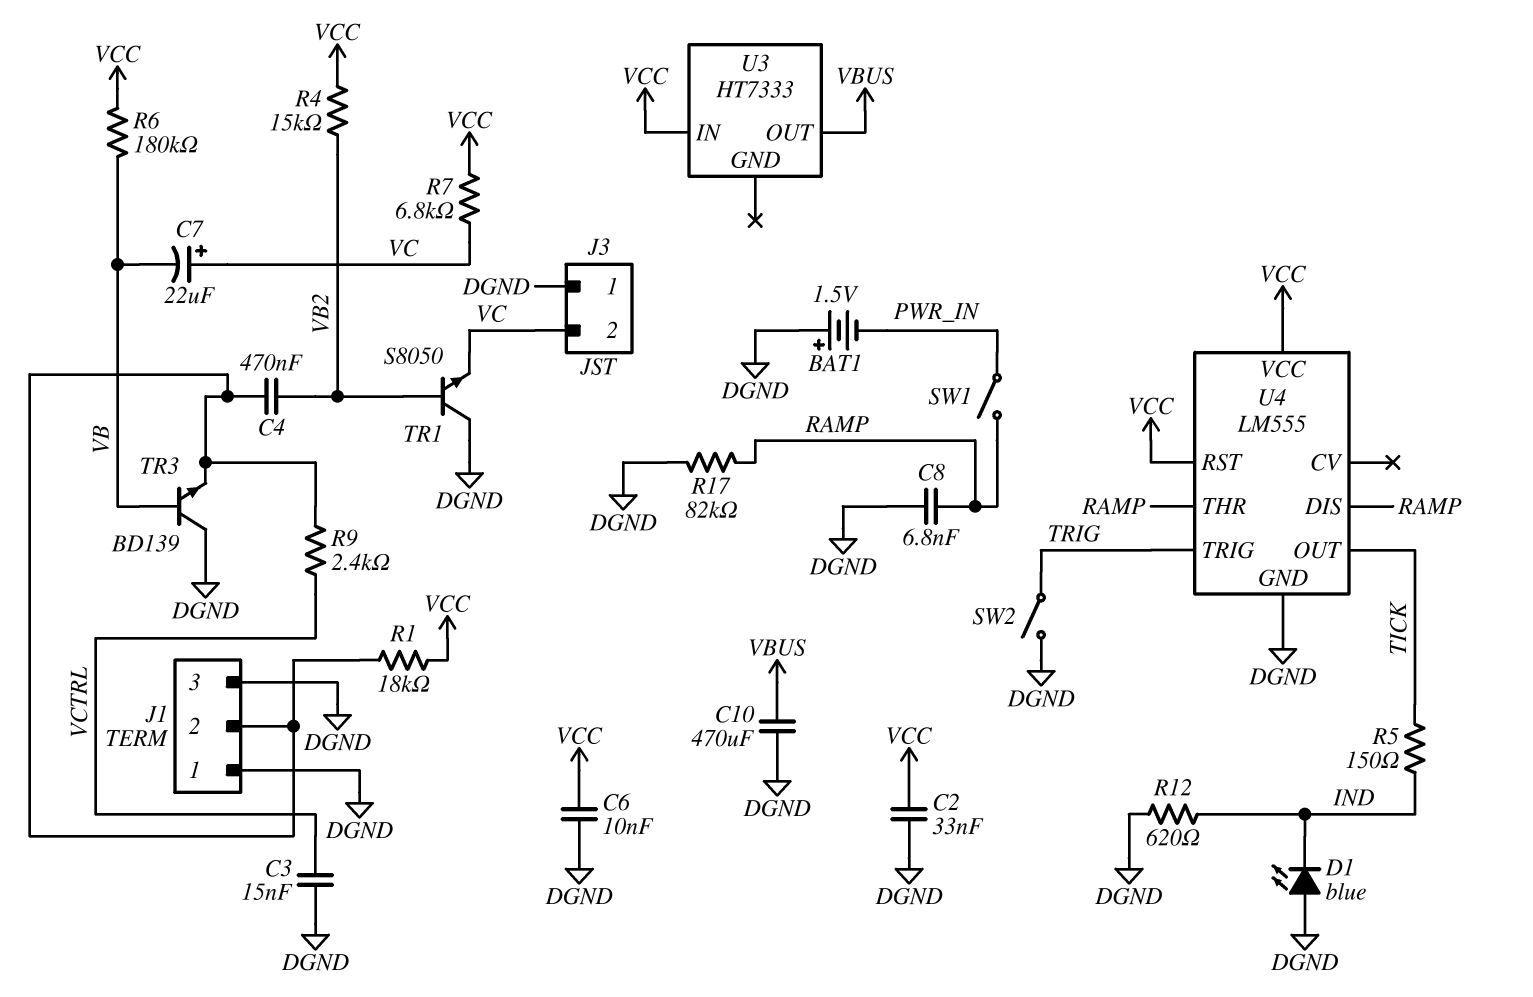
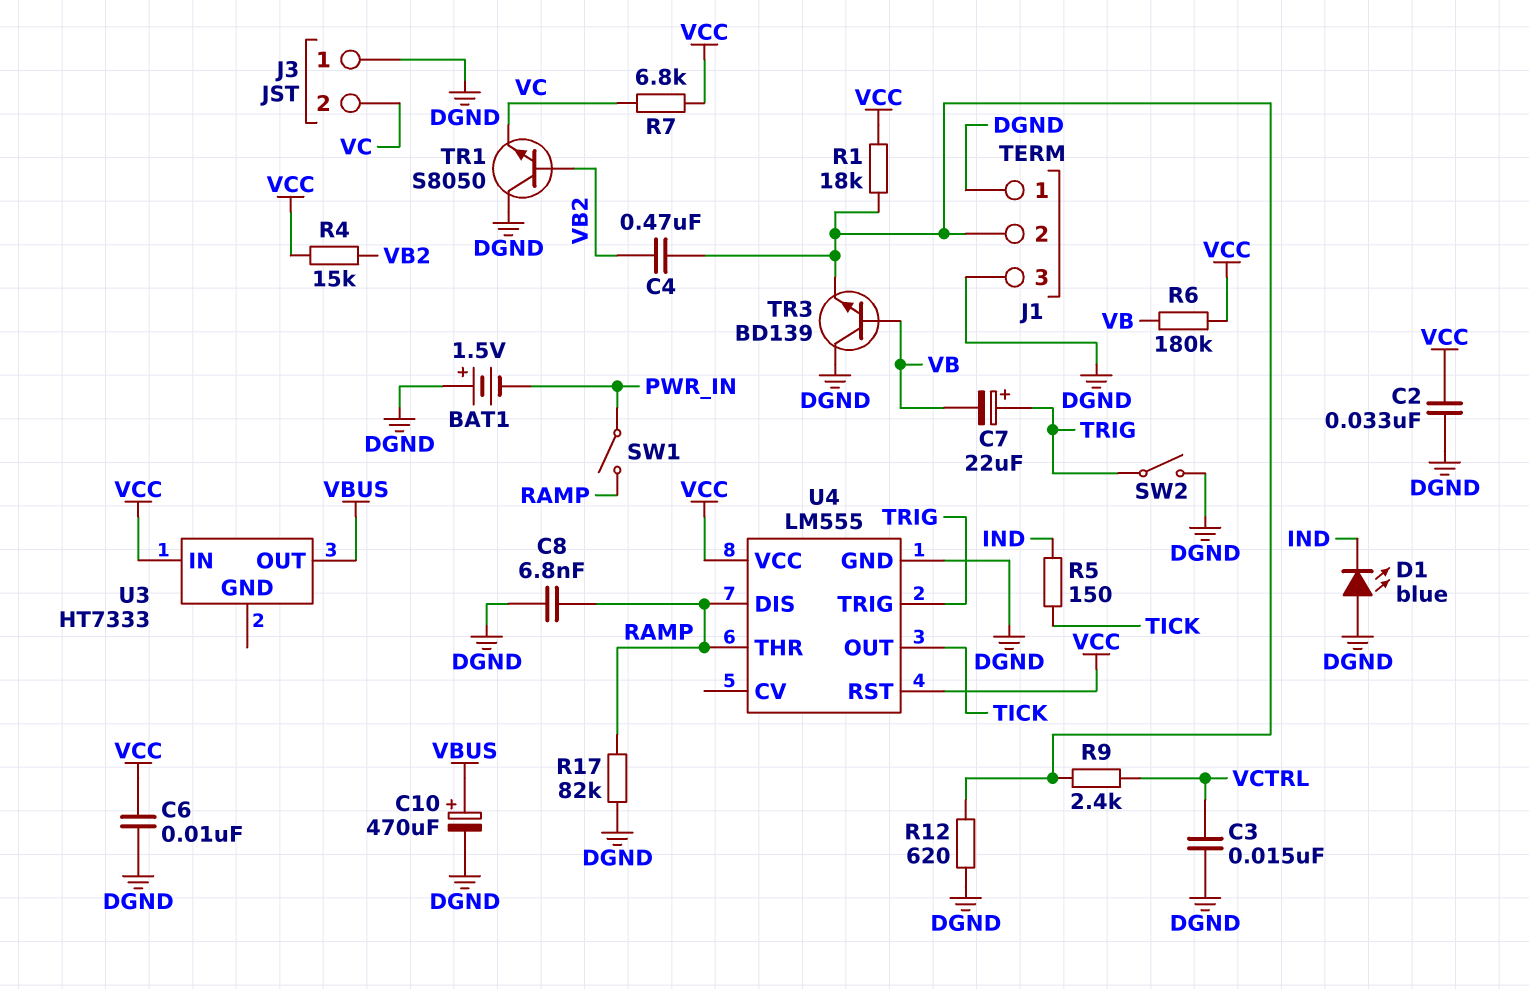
C7: 22uF (plus VC, minus VB) -> 22uF (plus TRIG, minus VB)
C10: 470uF (DGND, VBUS) -> 470uF (plus VBUS, minus DGND)
R12: 620 (DGND, IND) -> 620 (DGND, J1/2)

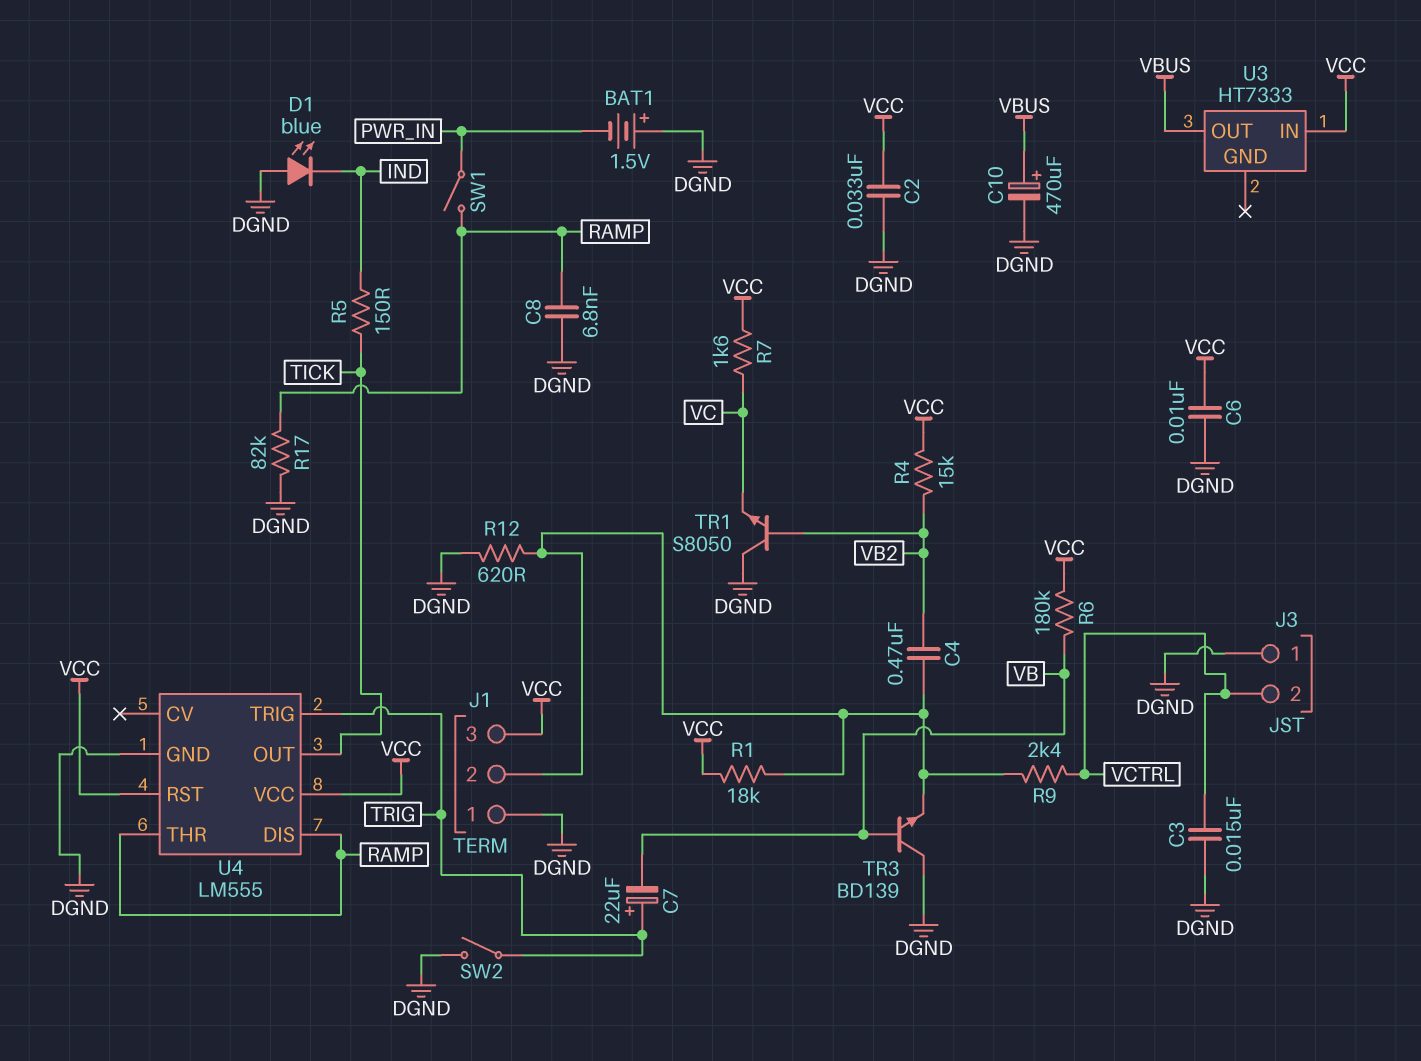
J1 pin 3: DGND -> VCC
J3 pin 2: VC -> VCTRL
R7: 6.8k (VC, VCC) -> 1.6k (VC, VCC)

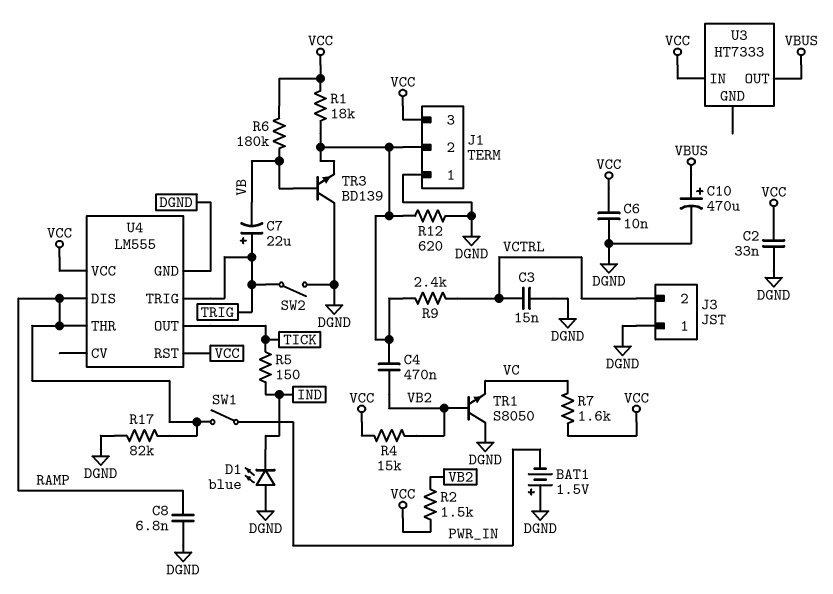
R2: none -> 1.5k (VB2, VCC)

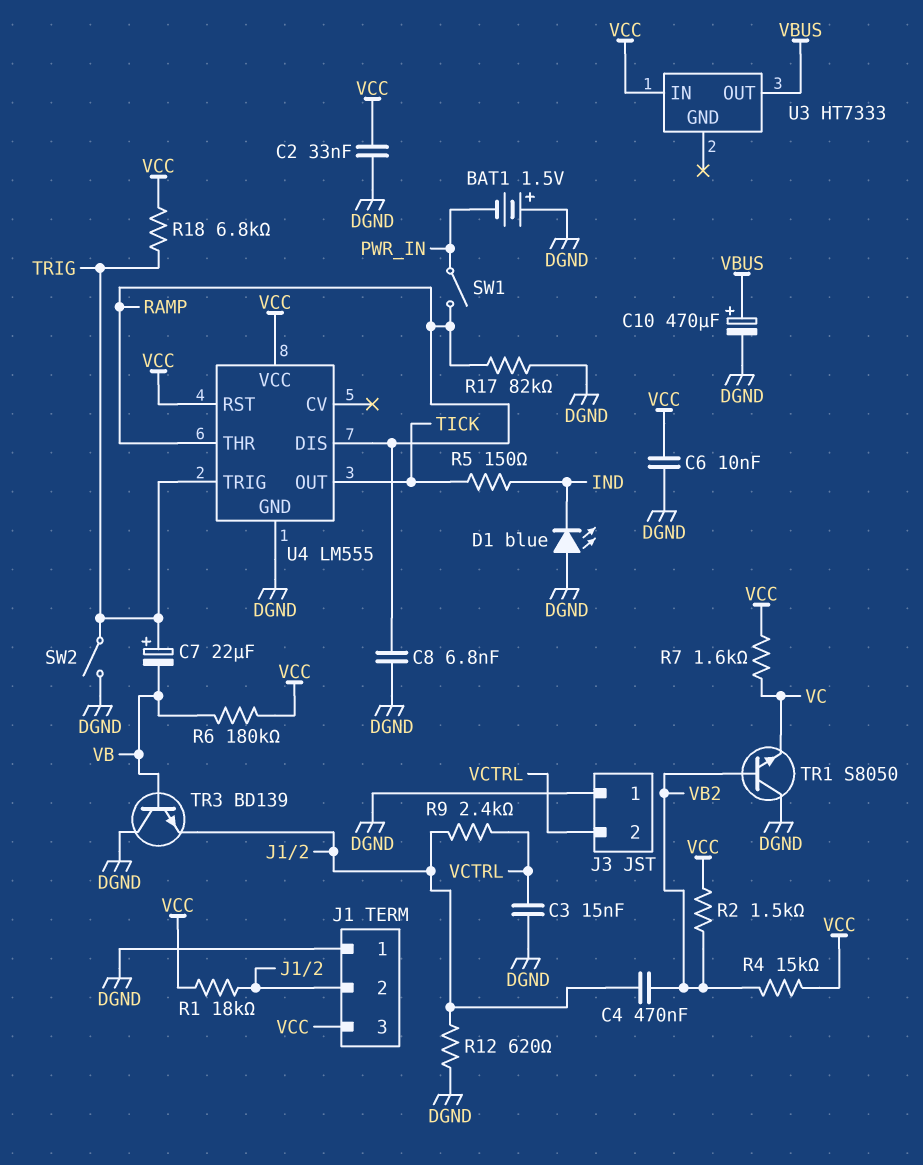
R18: none -> 6.8k (TRIG, VCC)

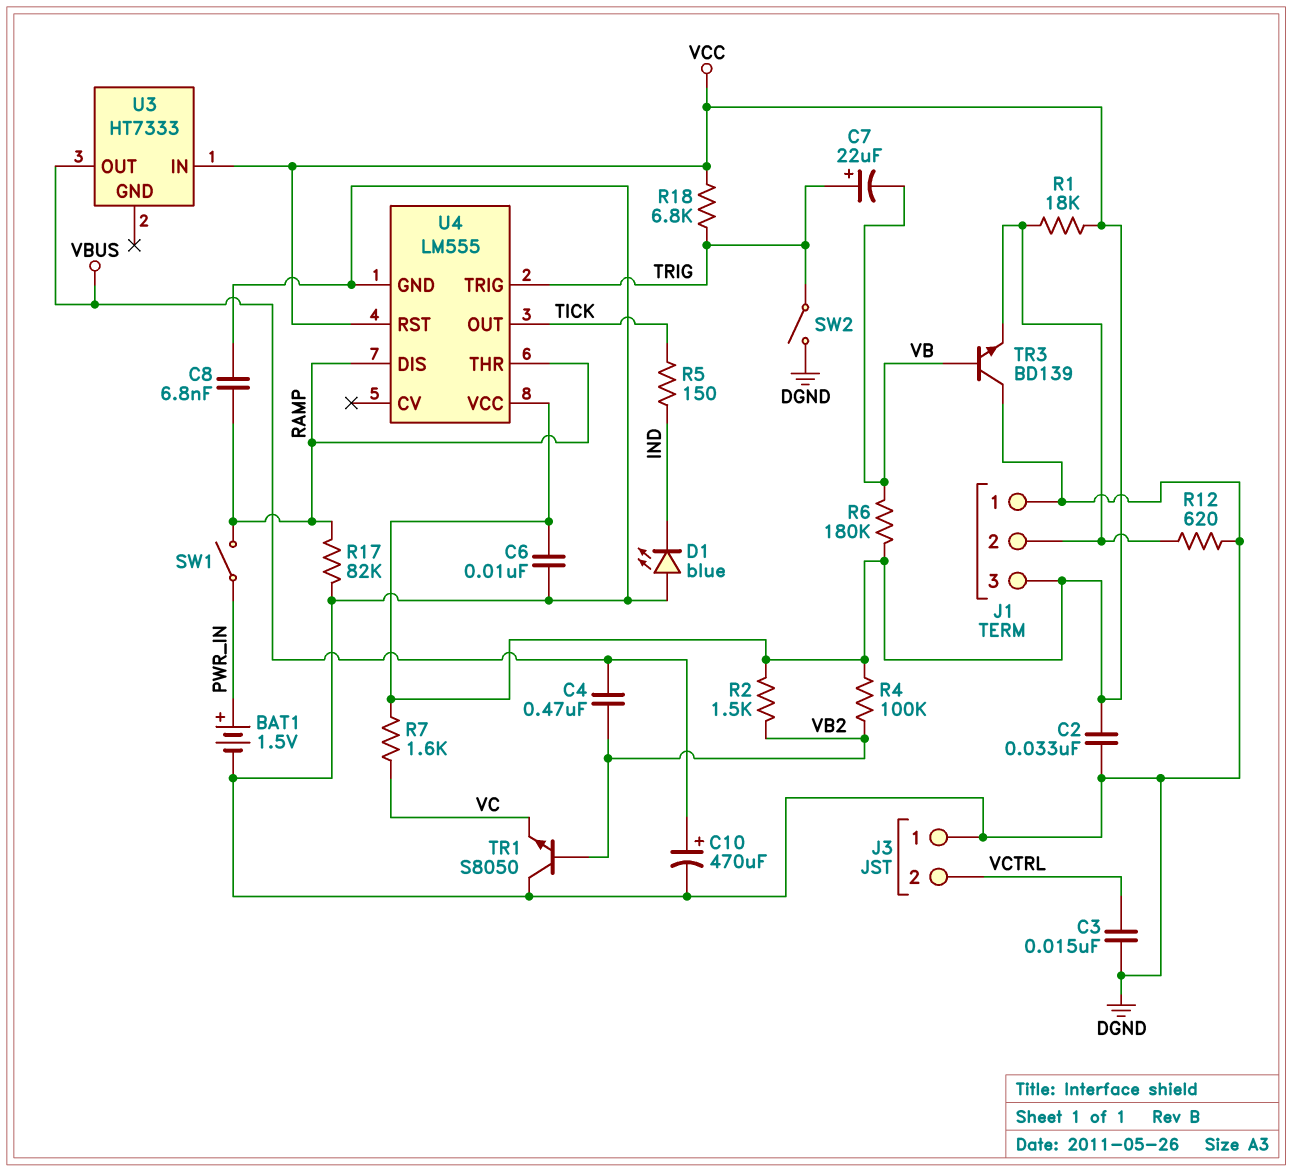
BAT1: 1.5V (plus DGND, minus PWR_IN) -> 1.5V (plus PWR_IN, minus DGND)
C4: 470nF (J1/2, VB2) -> 470nF (VB2, VBUS)
R4: 15k (VB2, VCC) -> 100k (VB2, VCC)
R9: 2.4k (J1/2, VCTRL) -> none

